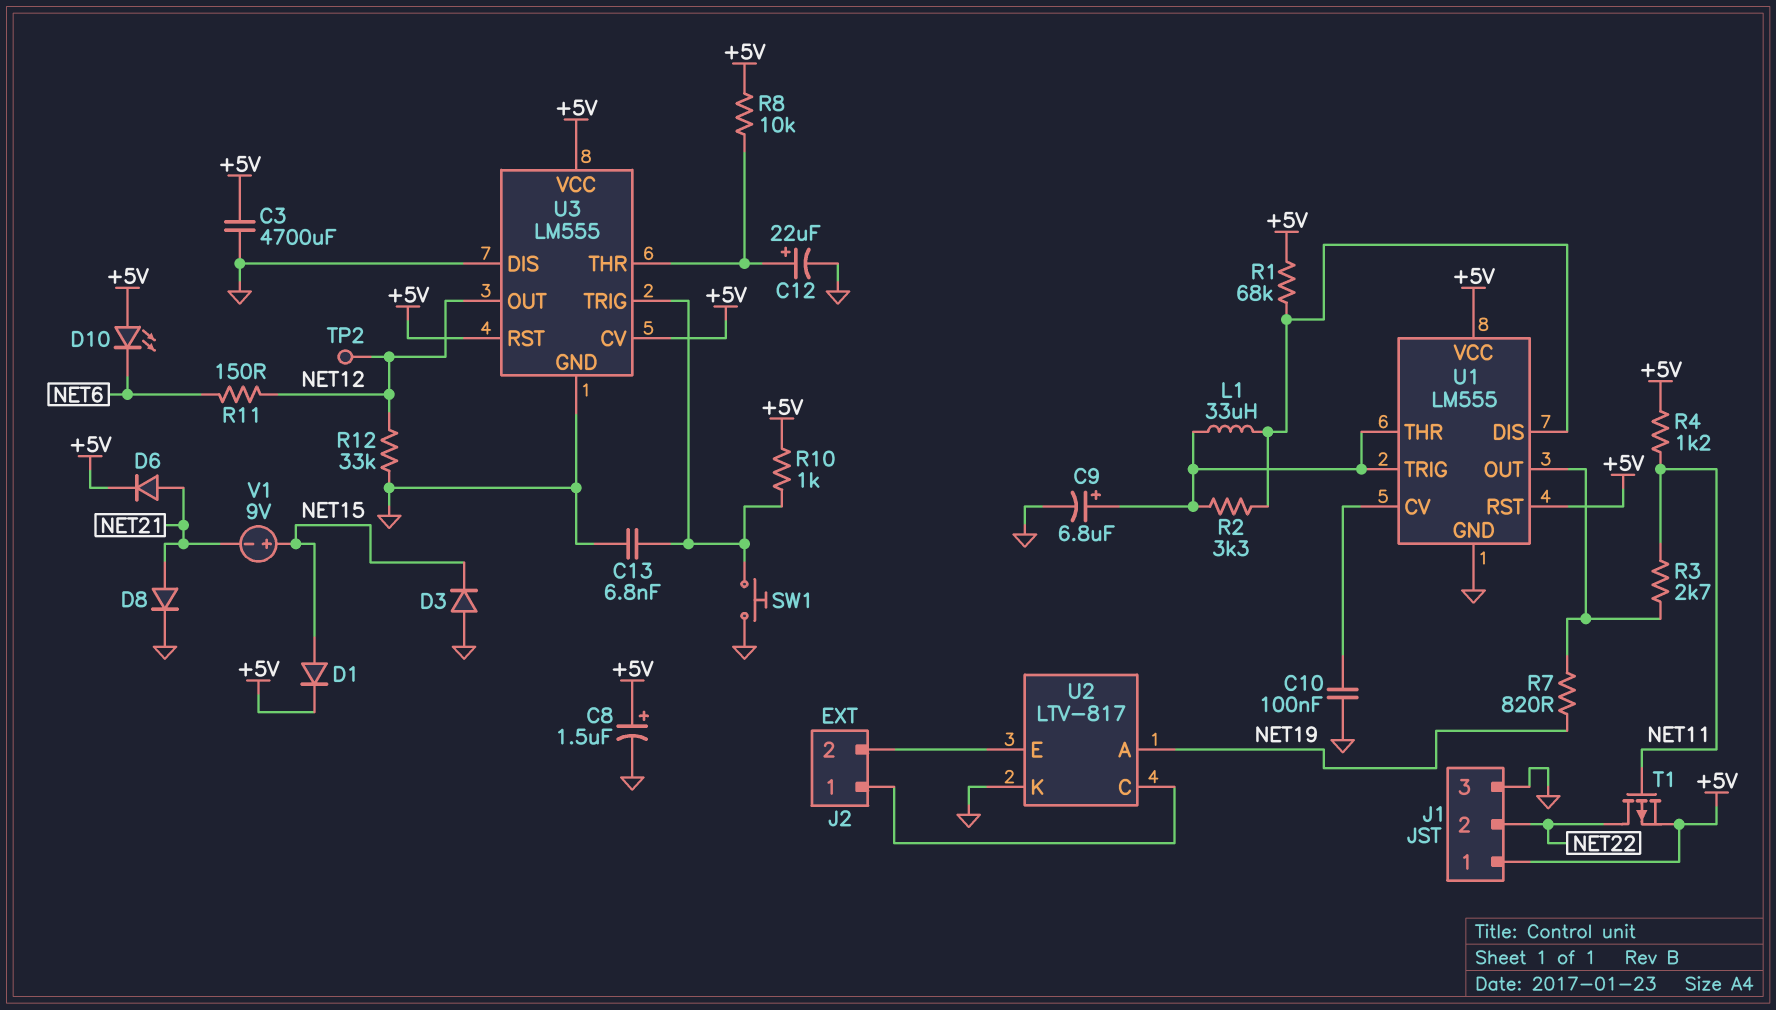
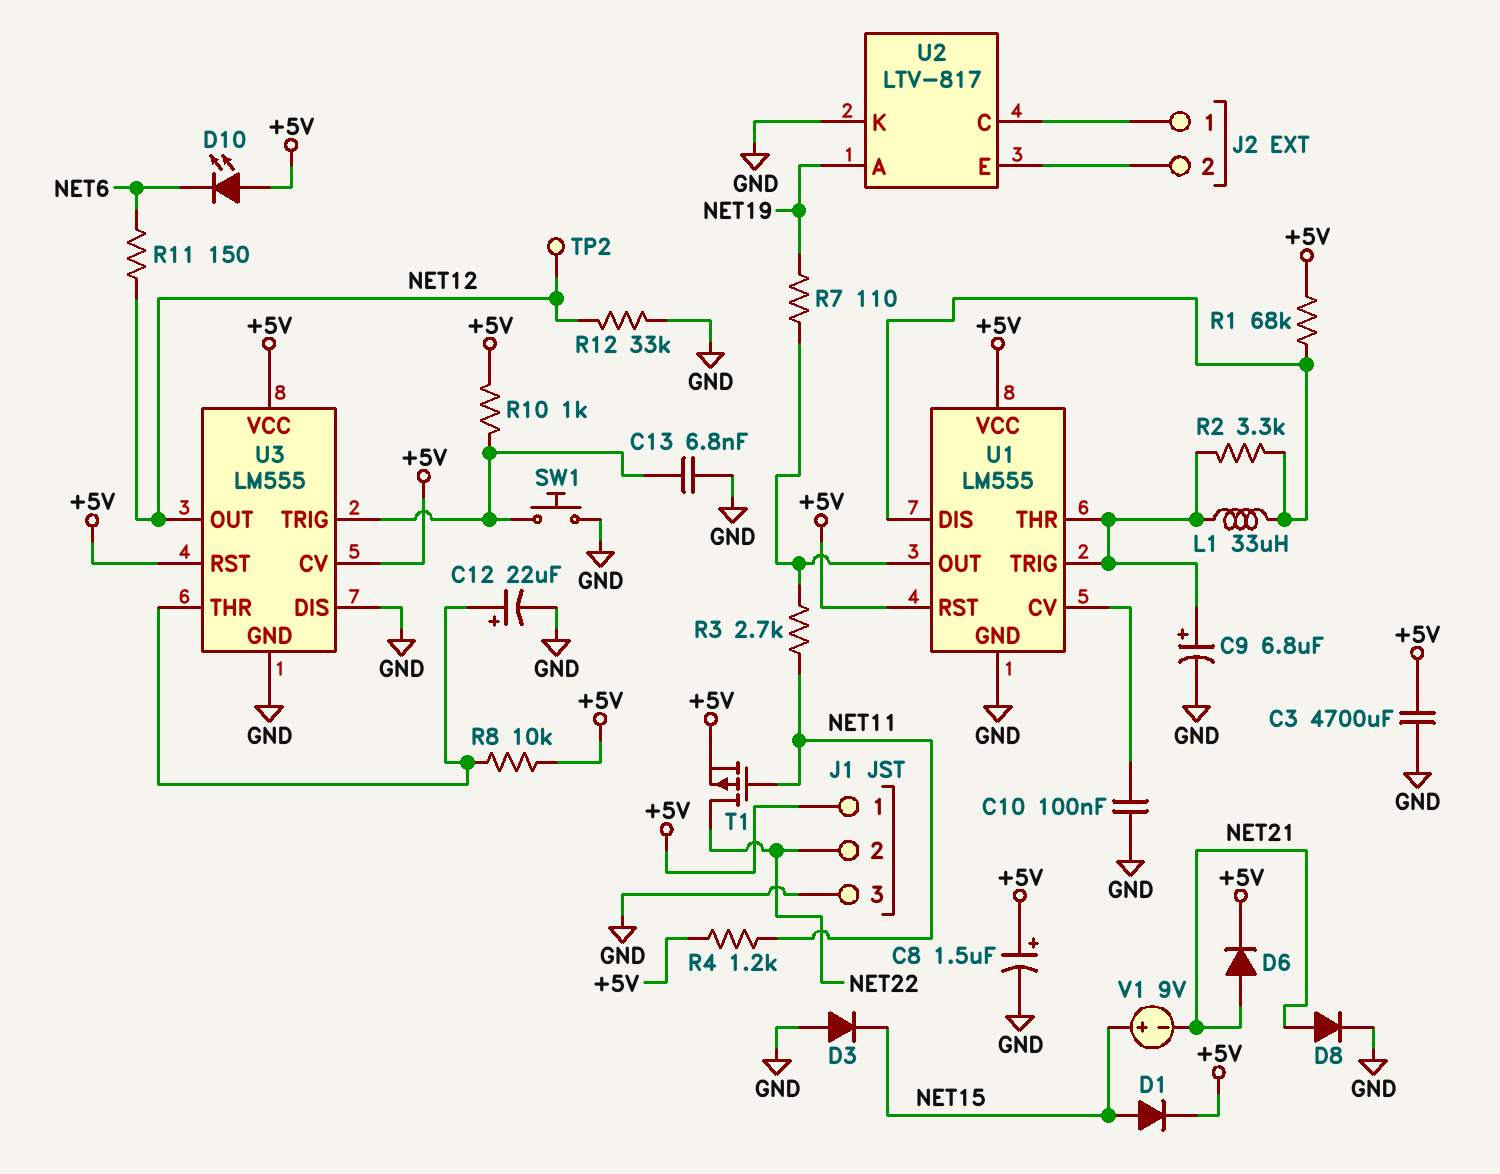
R7: 820 (NET19, U1/OUT) -> 110 (NET19, U1/OUT)

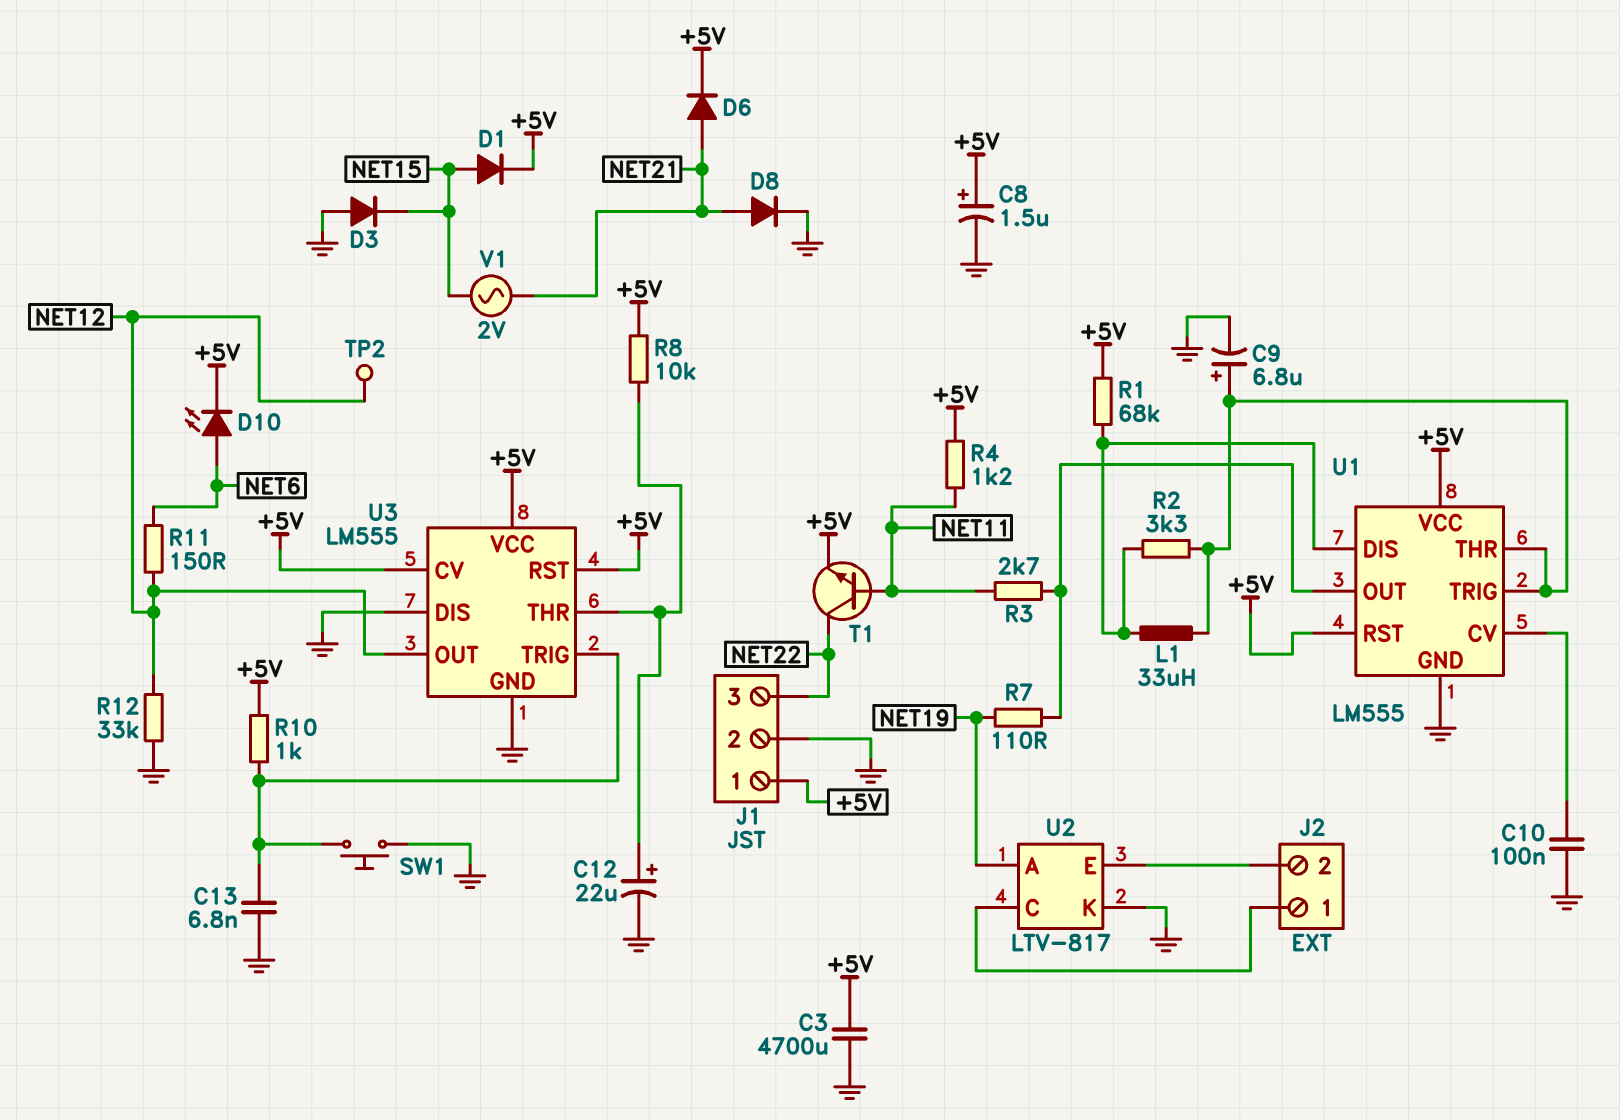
D10: LED (A +5V, K NET6) -> LED (A NET6, K +5V)
J1 pin 2: NET22 -> GND
J1 pin 3: GND -> NET22
T1: PMOS (G NET11, D NET22, S +5V) -> NPN (B NET11, C NET22, E +5V)
V1: 9V (plus NET15, minus NET21) -> AC 2V (NET15, NET21)

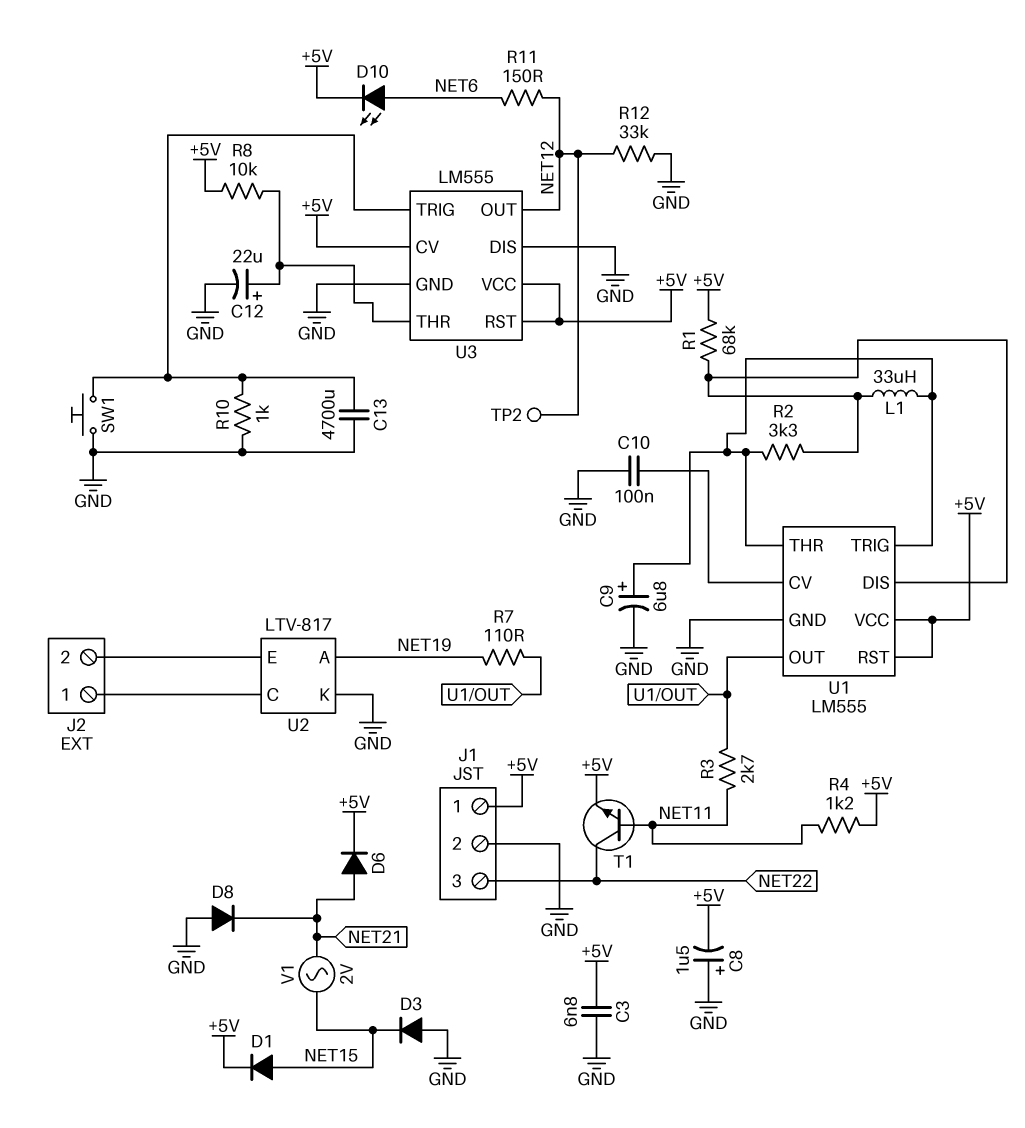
C3: 4700uF (+5V, GND) -> 6.8nF (+5V, GND)
C8: 1.5uF (plus +5V, minus GND) -> 1.5uF (plus GND, minus +5V)
C13: 6.8nF (GND, U3/TRIG) -> 4700uF (GND, U3/TRIG)
D8: diode (A NET21, K GND) -> diode (A GND, K NET21)
R10: 1k (+5V, U3/TRIG) -> 1k (GND, U3/TRIG)

